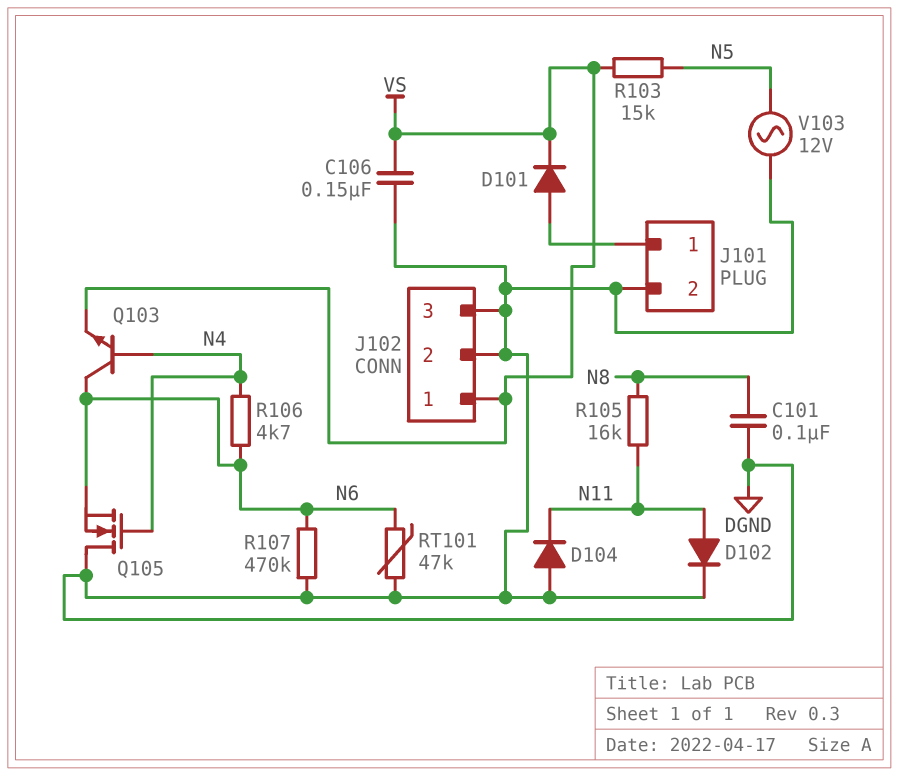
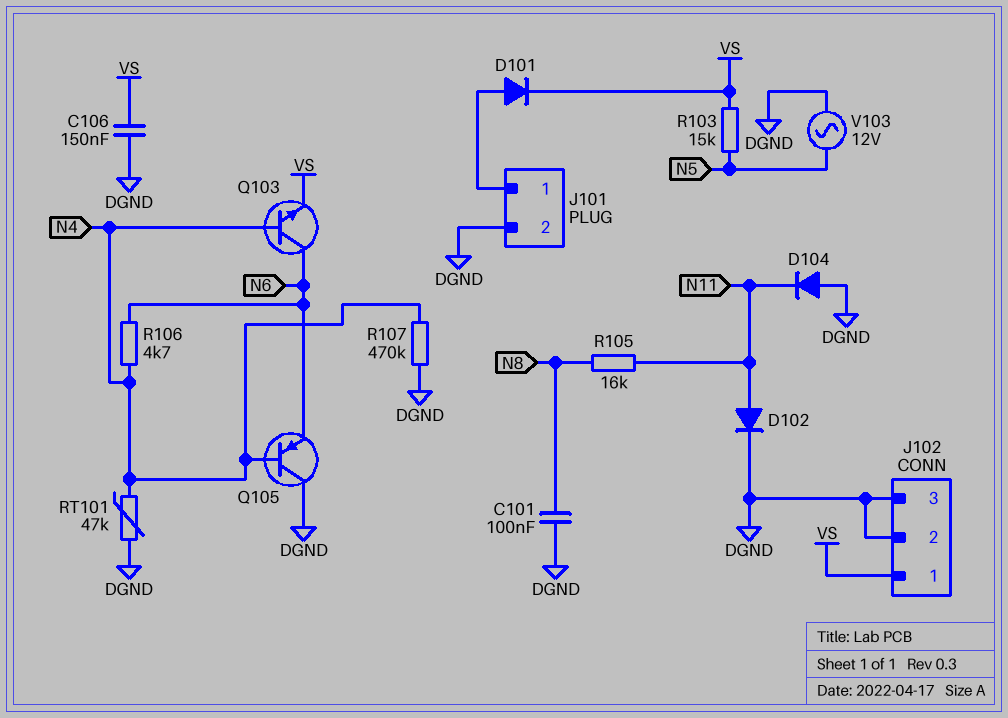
Q105: NMOS (G N4, D DGND, S N6) -> PNP (B N4, C DGND, E N6)
R107: 470k (DGND, N6) -> 470k (DGND, N4)
RT101: 47k (DGND, N6) -> 47k (DGND, N4)

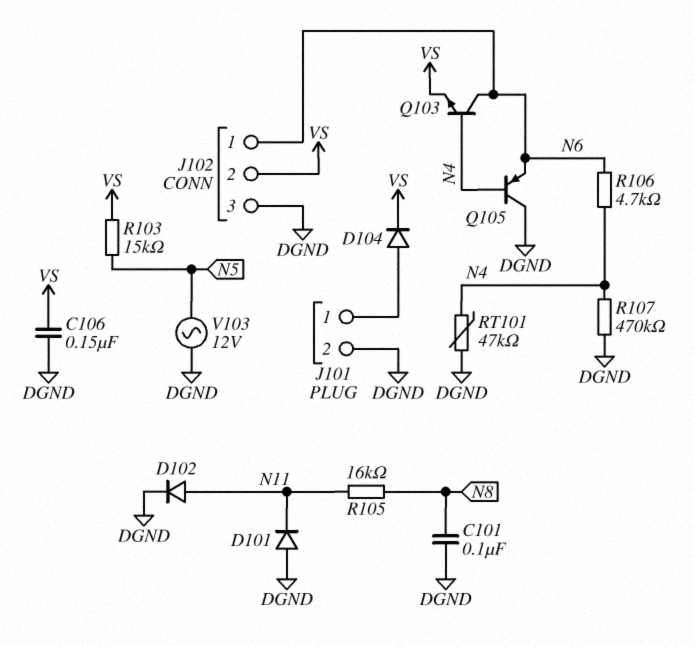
D101: diode (A J101/1, K VS) -> diode (A DGND, K N11)
D104: diode (A DGND, K N11) -> diode (A J101/1, K VS)
J102 pin 1: VS -> N6
J102 pin 2: DGND -> VS

